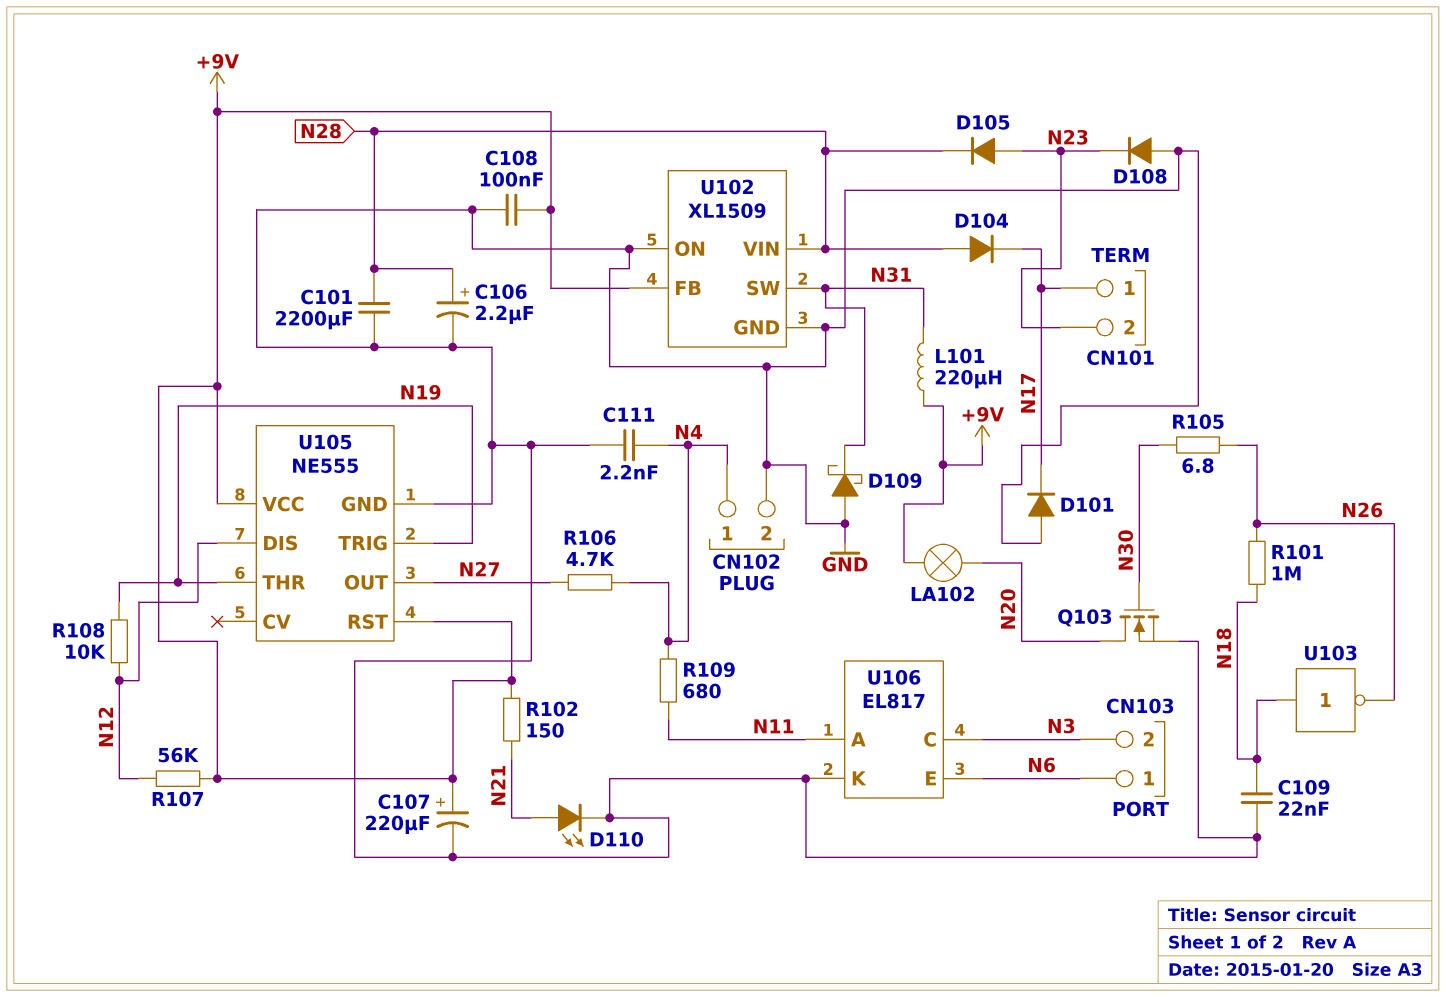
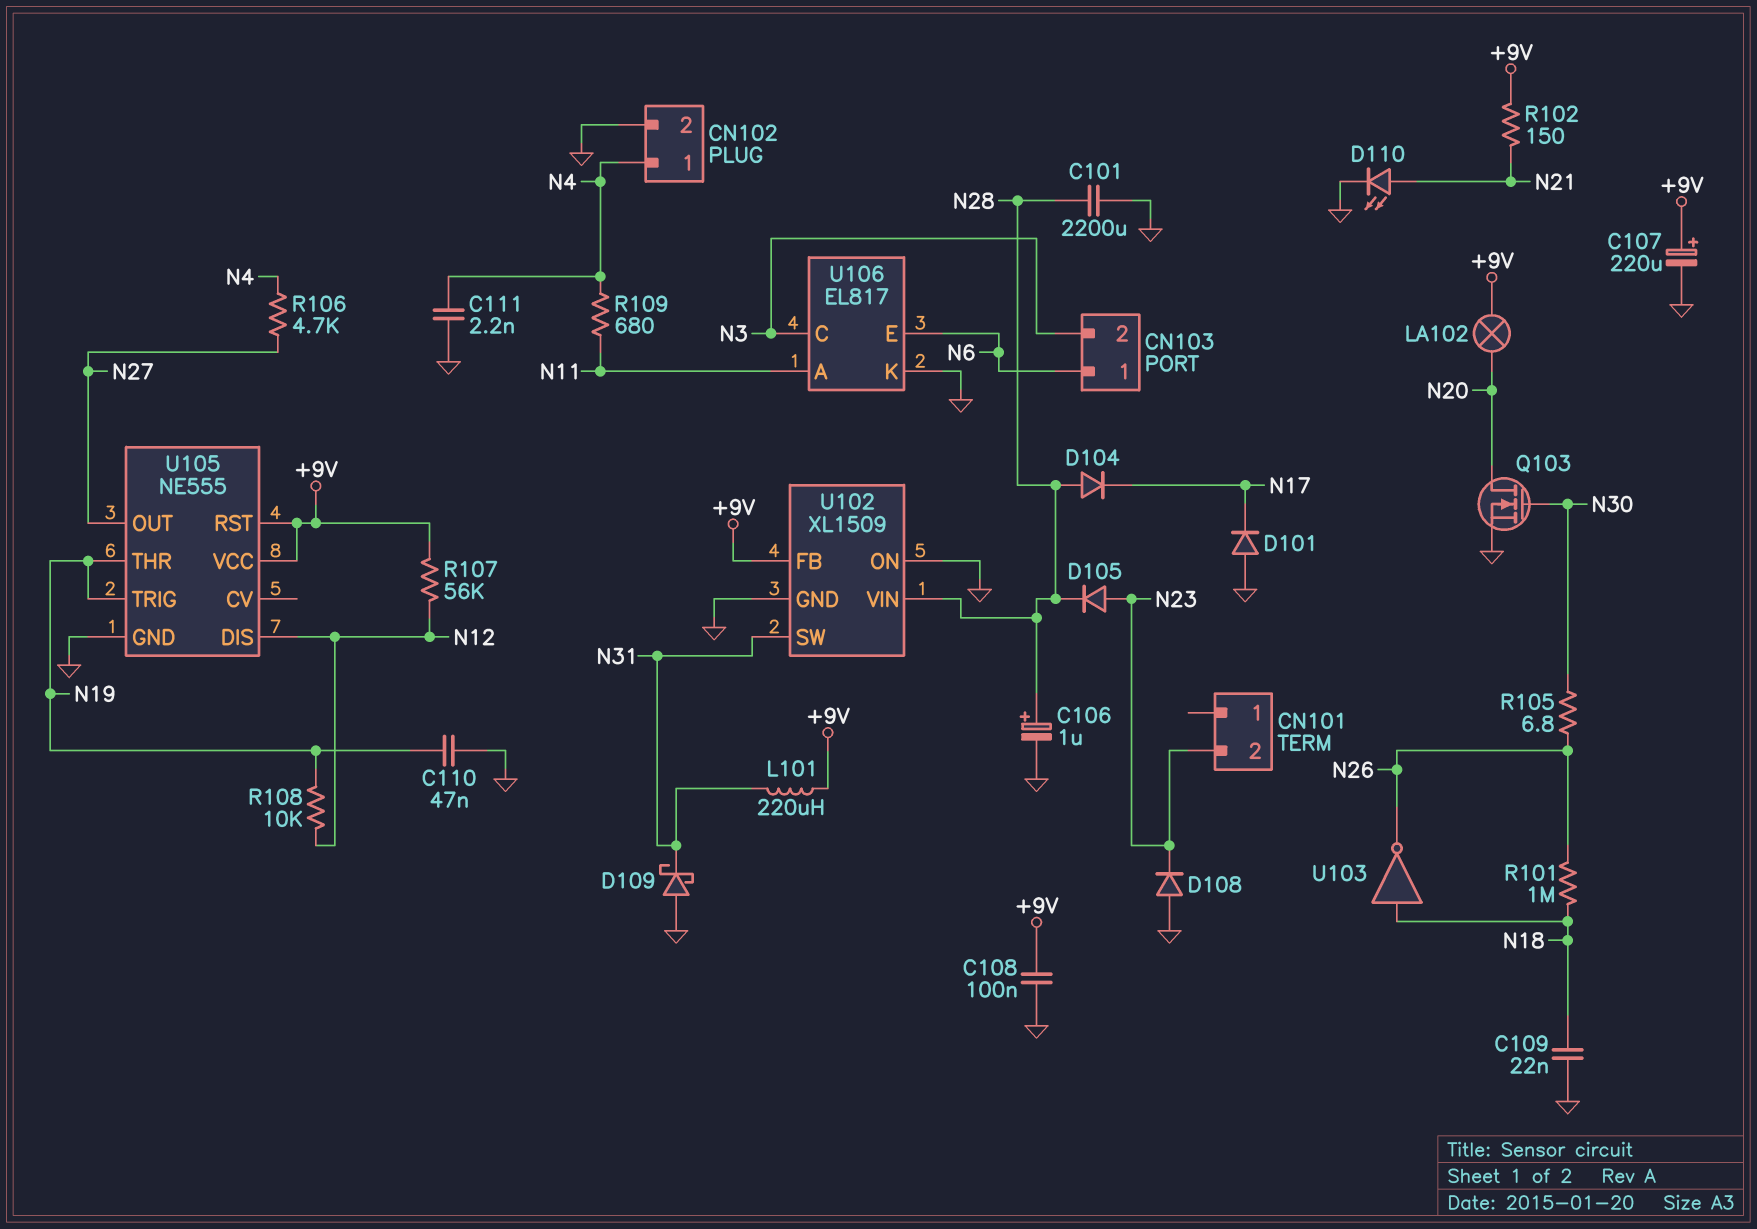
C106: 2.2uF (plus N28, minus GND) -> 1uF (plus N28, minus GND)
C110: none -> 47nF (GND, N19)
CN101 pin 1: N17 -> none

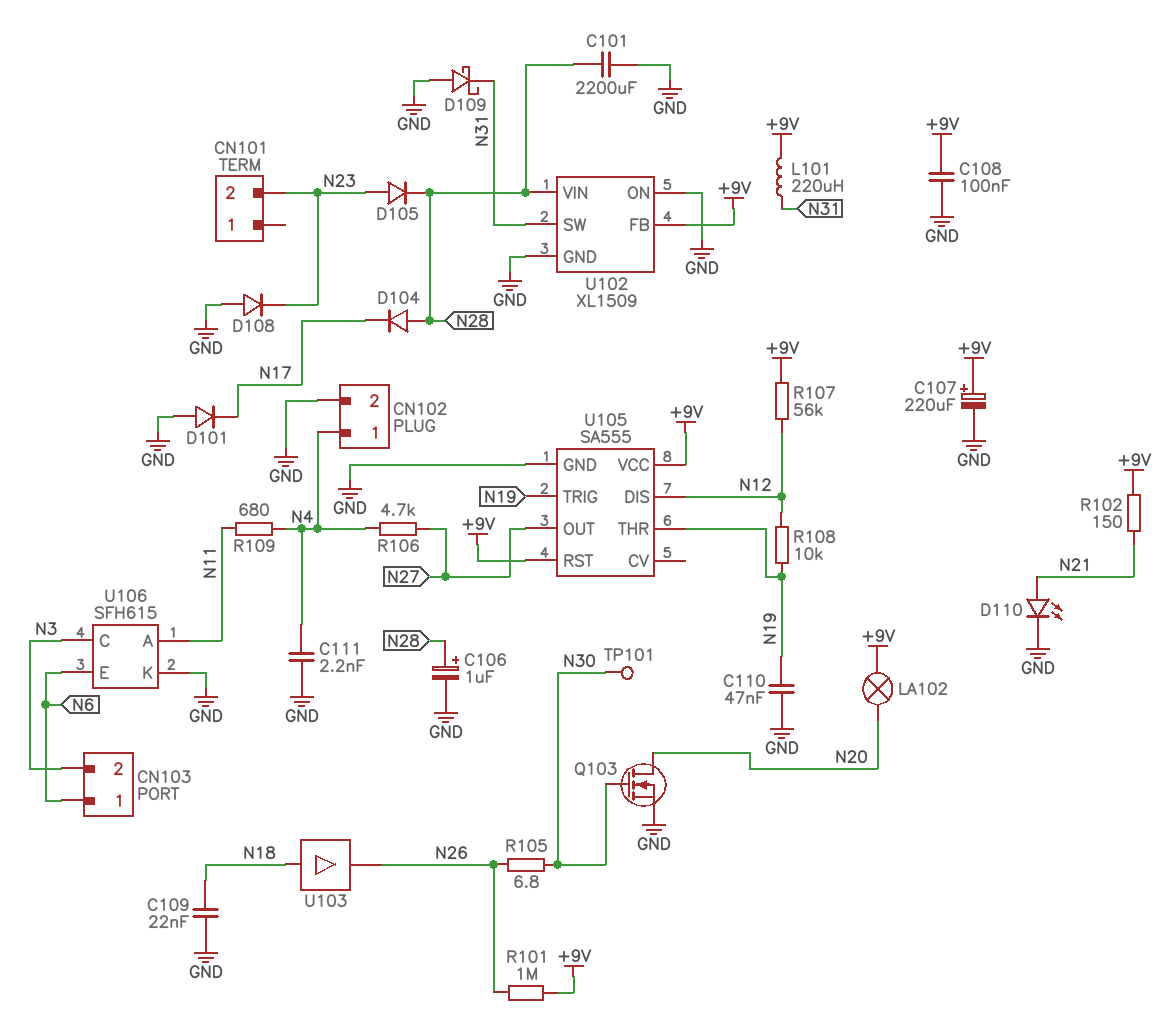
R101: 1M (N18, N26) -> 1M (+9V, N26)
TP101: none -> test point (N30)
U103: NOT (in N18, out N26) -> buffer (in N18, out N26)
U105: NE555 -> SA555
U106: EL817 -> SFH615

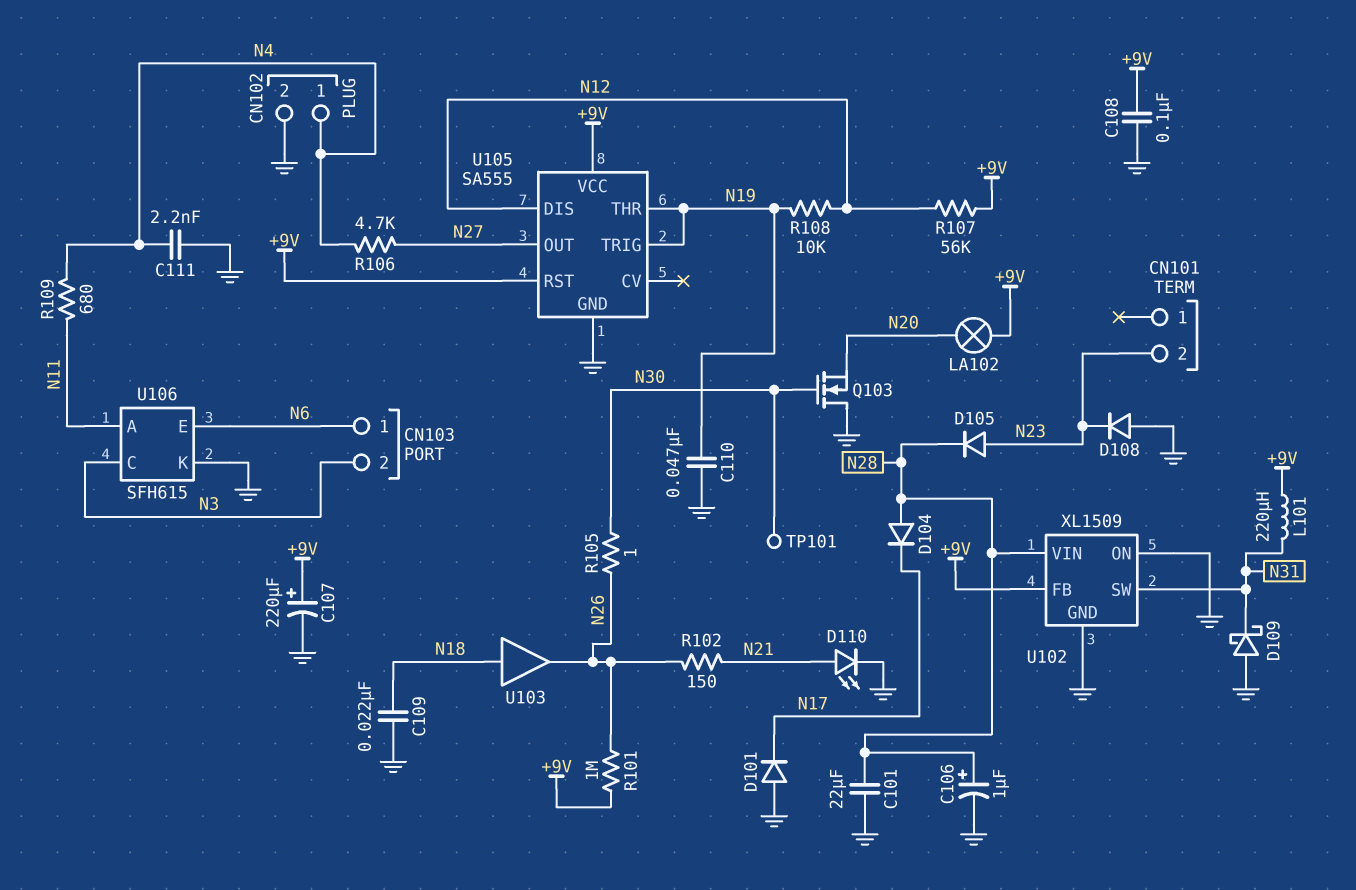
C101: 2200uF (GND, N28) -> 22uF (GND, N28)
Q103: NMOS (G N30, D N20, S GND) -> NMOS (G N30, D GND, S N20)
R102: 150 (+9V, N21) -> 150 (N21, N26)
R105: 6.8 (N26, N30) -> 1 (N26, N30)

